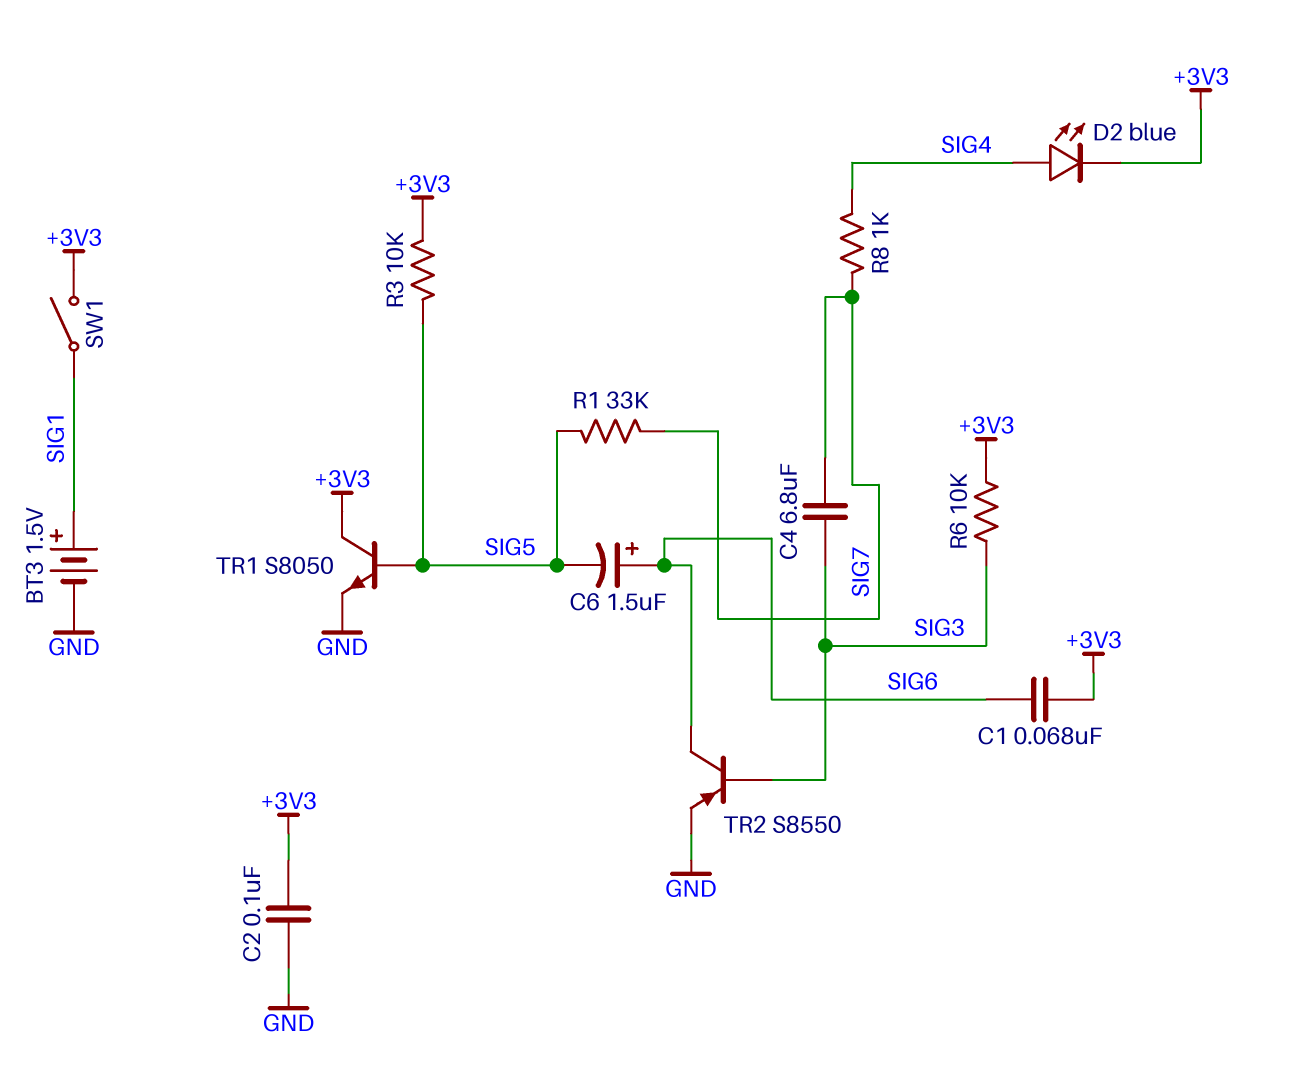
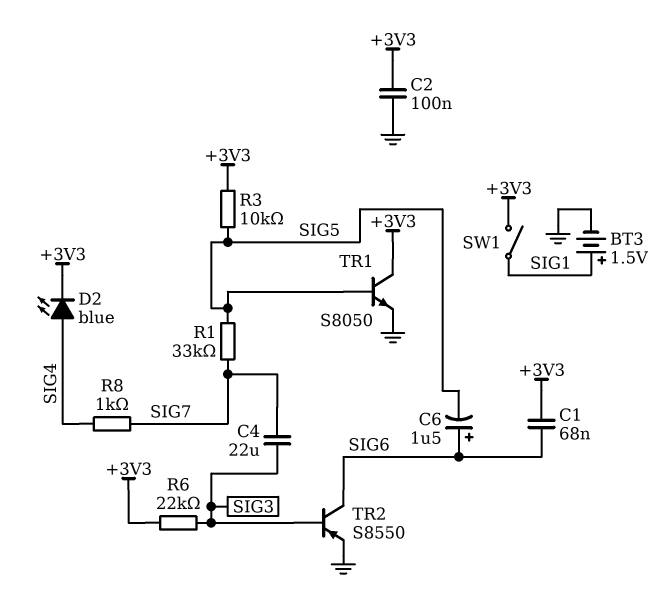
C4: 6.8uF (SIG3, SIG7) -> 22uF (SIG3, SIG7)
R6: 10k (+3V3, SIG3) -> 22k (+3V3, SIG3)

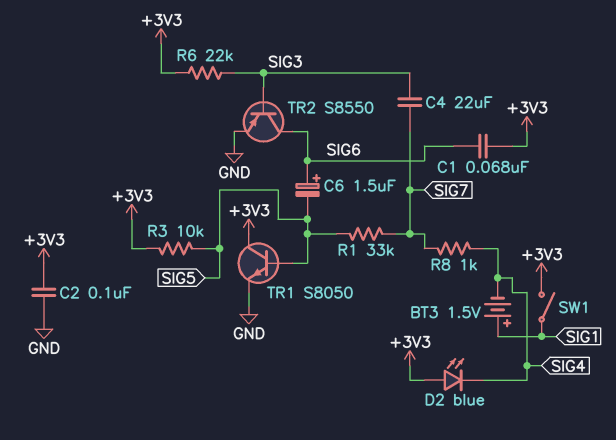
BT3: 1.5V (plus SIG1, minus GND) -> 1.5V (plus SIG1, minus SIG4)
D2: LED blue (A SIG4, K +3V3) -> LED blue (A +3V3, K SIG4)

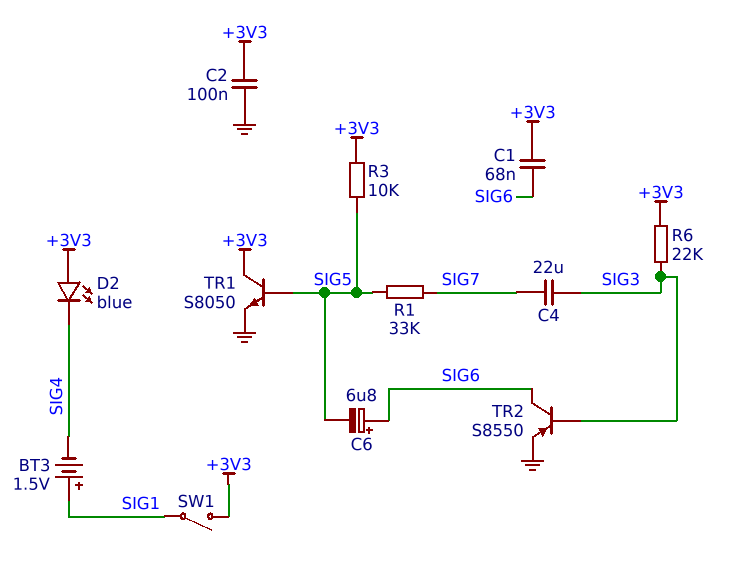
C6: 1.5uF (plus SIG6, minus SIG5) -> 6.8uF (plus SIG6, minus SIG5)
R8: 1k (SIG4, SIG7) -> none

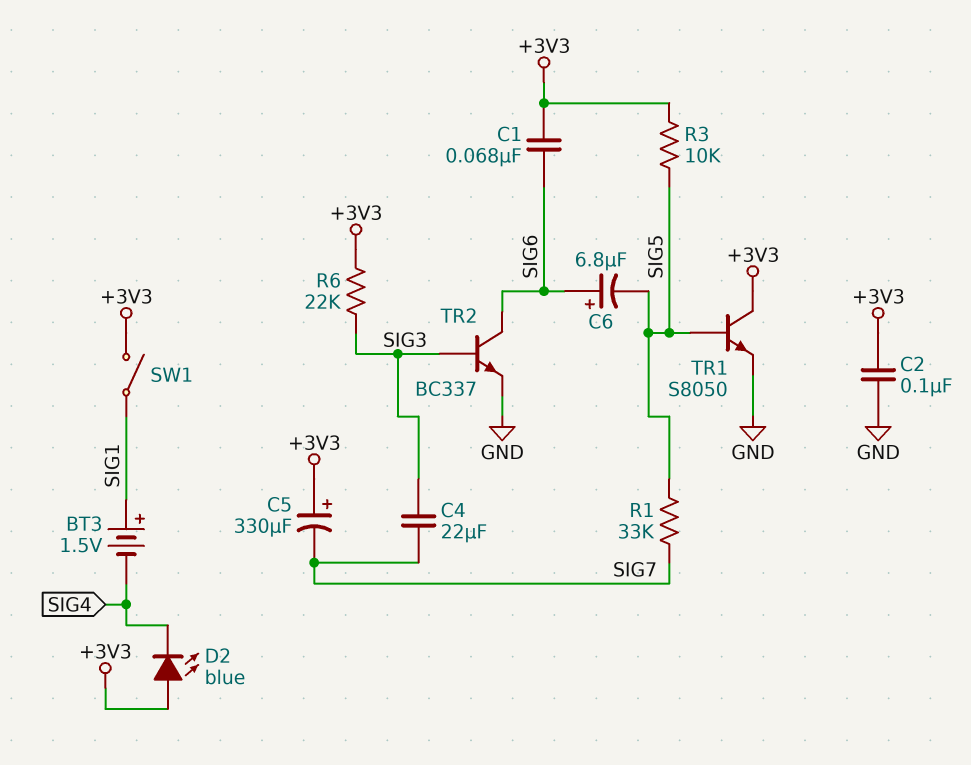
C5: none -> 330uF (plus +3V3, minus SIG7)
TR2: PNP S8550 (B SIG3, C SIG6, E GND) -> NPN BC337 (B SIG3, C SIG6, E GND)

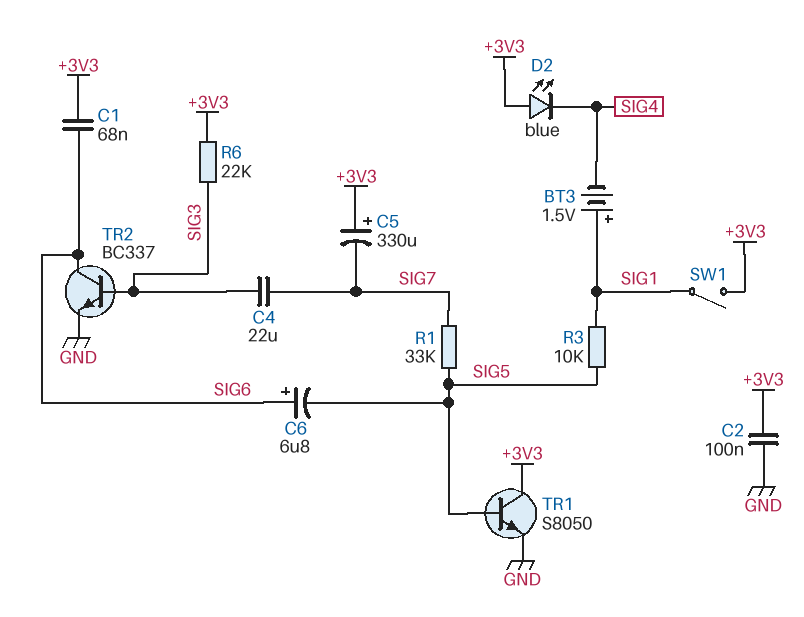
R3: 10k (+3V3, SIG5) -> 10k (SIG1, SIG5)

